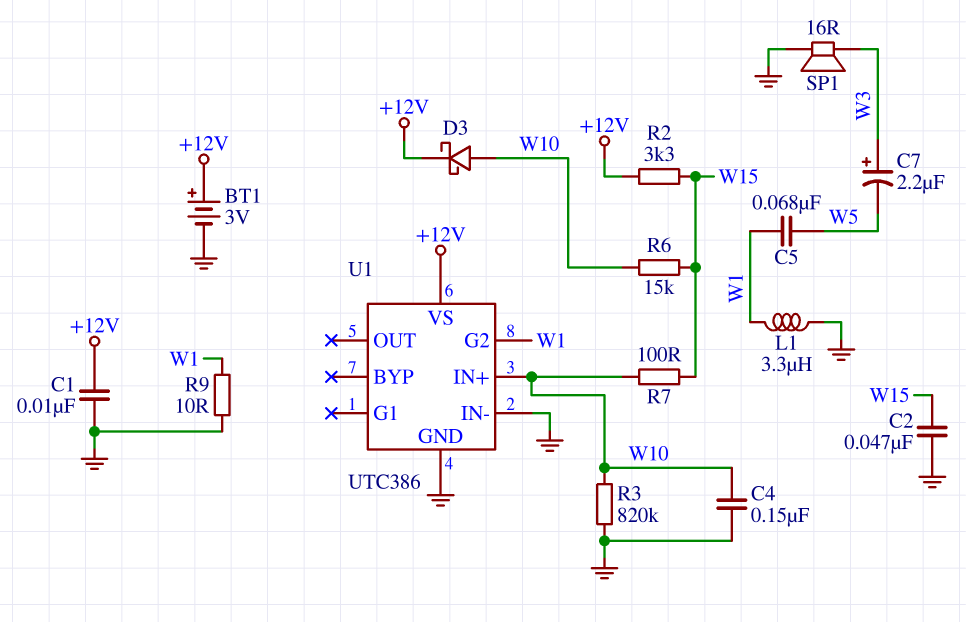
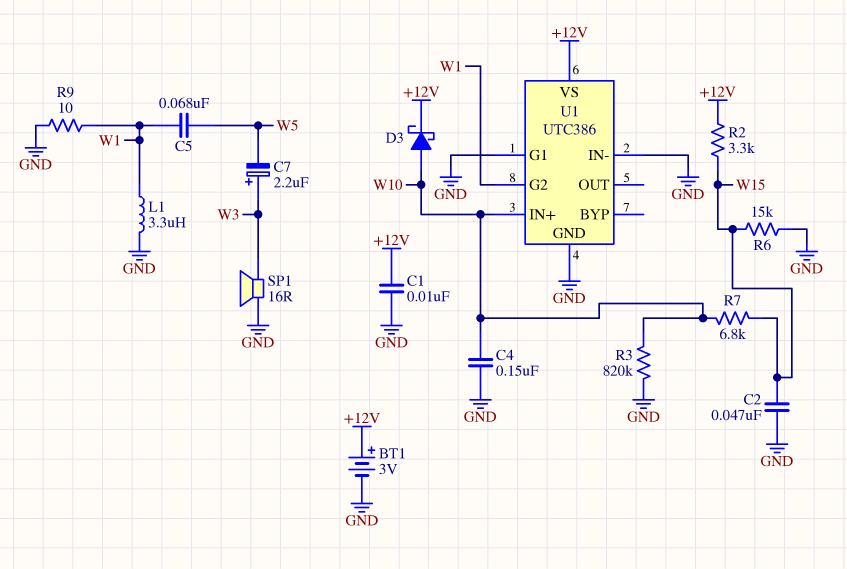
R6: 15k (W10, W15) -> 15k (GND, W15)
R7: 100 (W10, W15) -> 6.8k (W10, W15)
U1 pin G1: none -> GND

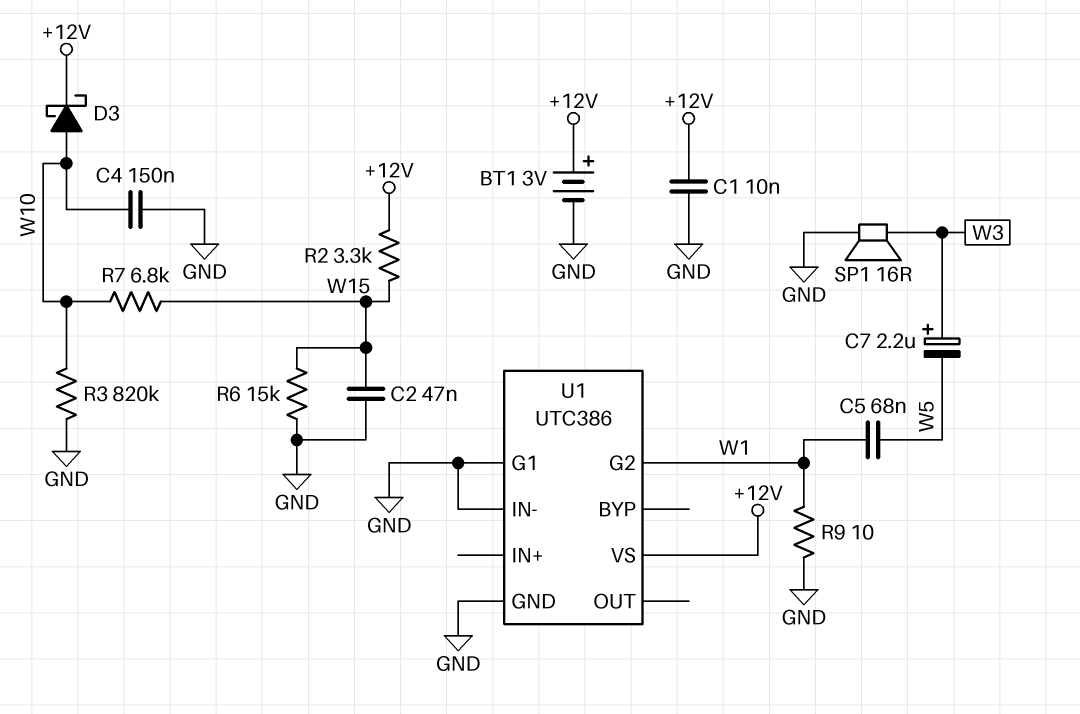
L1: 3.3uH (GND, W1) -> none
U1 pin IN+: W10 -> none

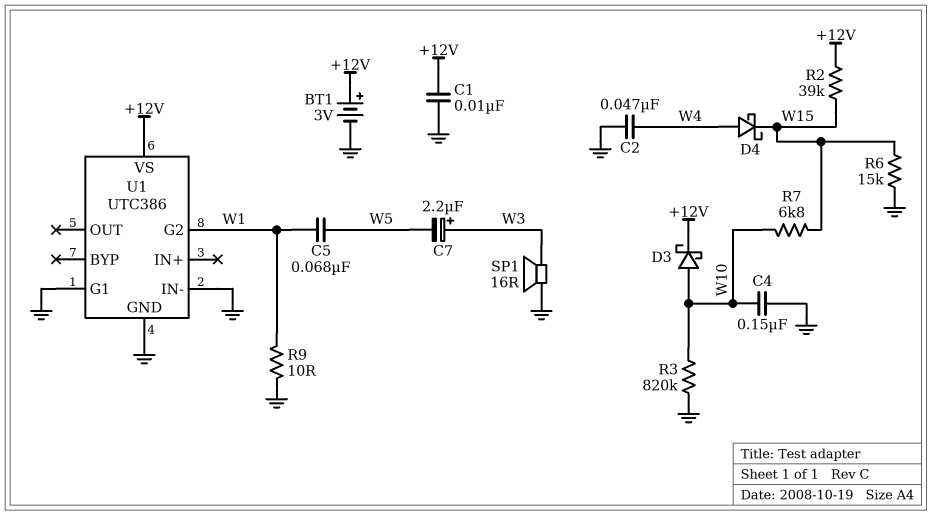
C2: 47nF (GND, W15) -> 47nF (GND, W4)
D4: none -> schottky (A W4, K W15)
R2: 3.3k (+12V, W15) -> 39k (+12V, W15)

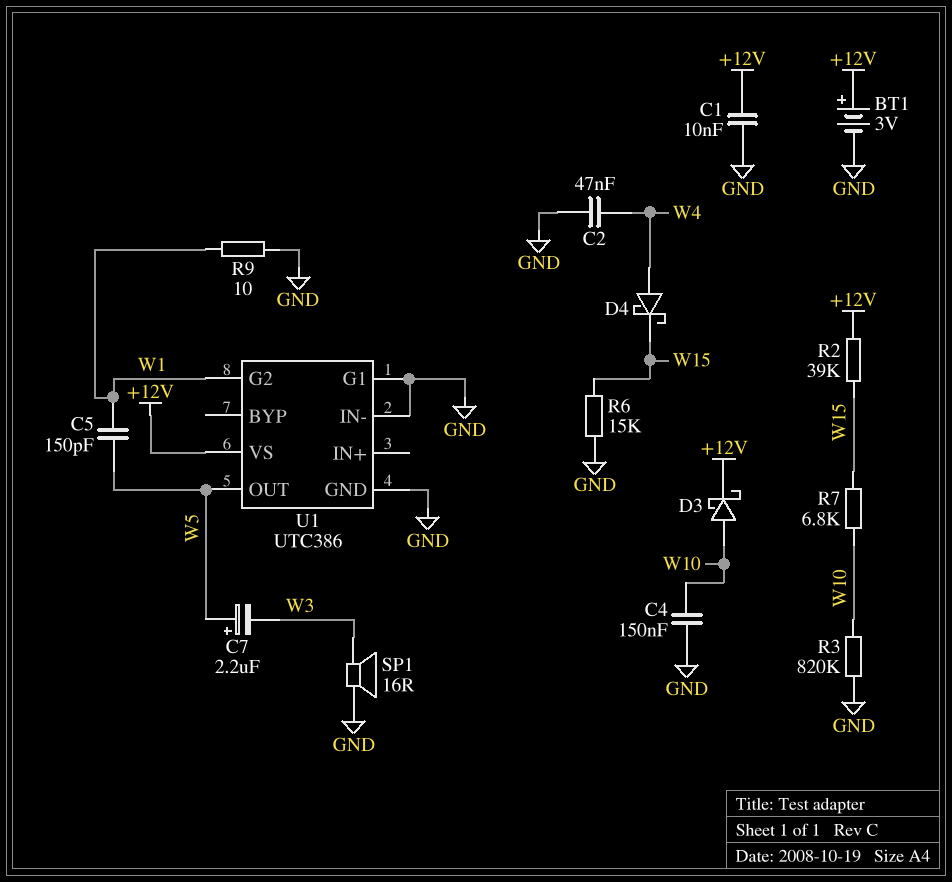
C5: 68nF (W1, W5) -> 150pF (W1, W5)
C7: 2.2uF (plus W3, minus W5) -> 2.2uF (plus W5, minus W3)
U1 pin OUT: none -> W5

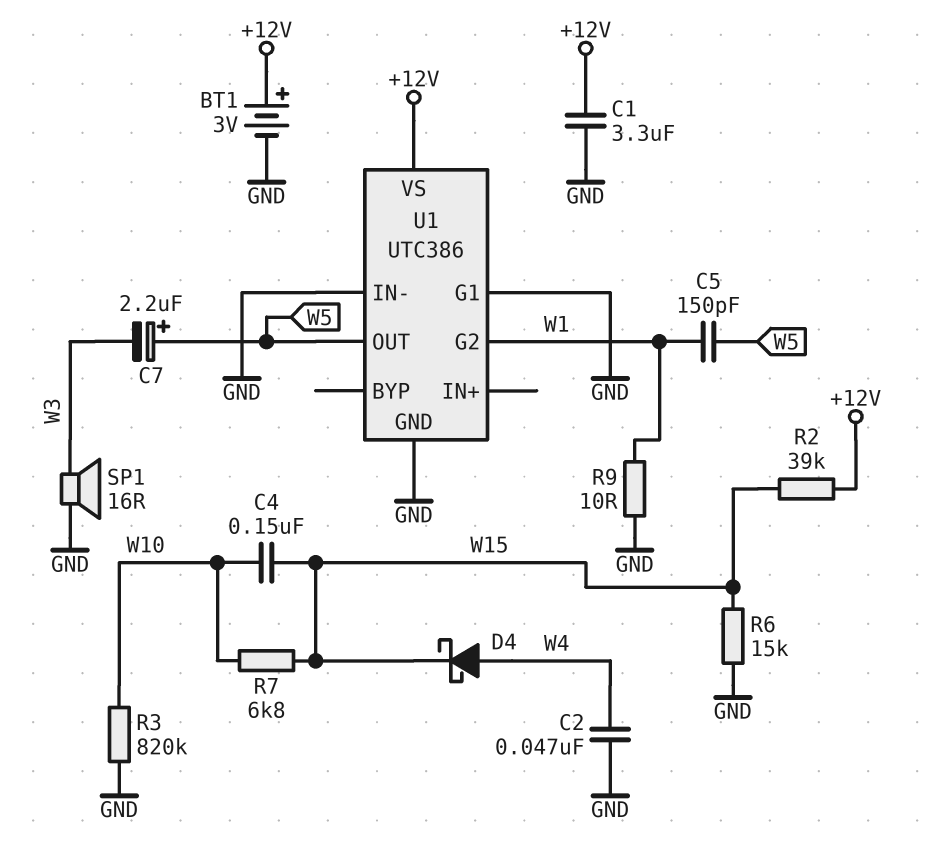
C1: 10nF (+12V, GND) -> 3.3uF (+12V, GND)
C4: 150nF (GND, W10) -> 150nF (W10, W15)
D3: schottky (A W10, K +12V) -> none

